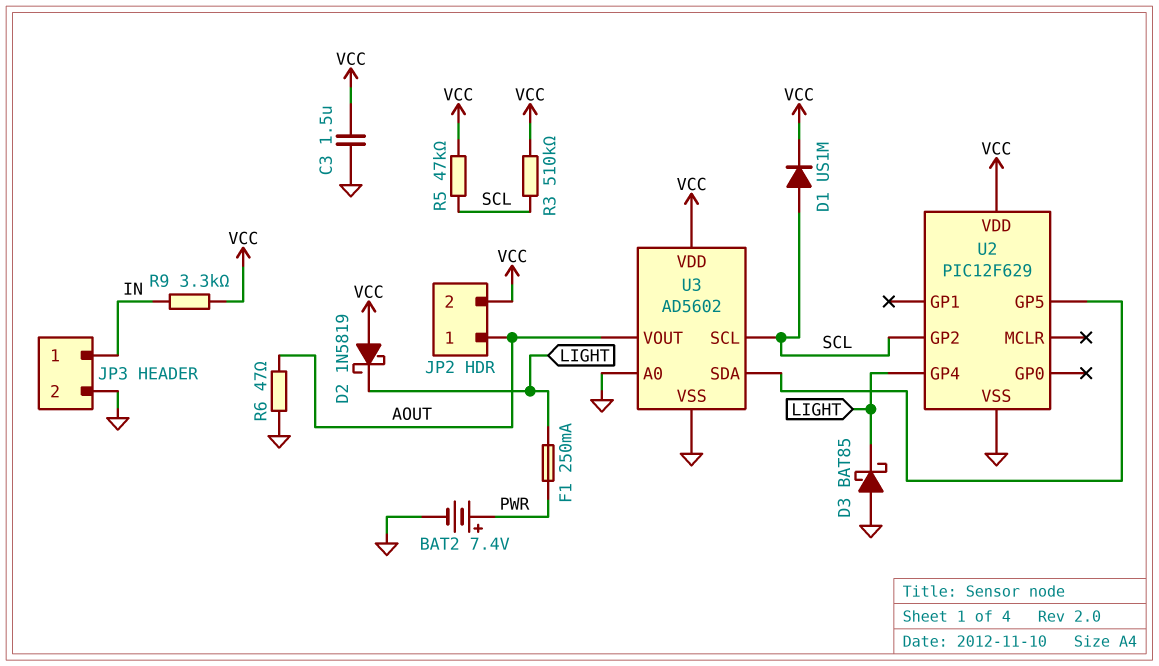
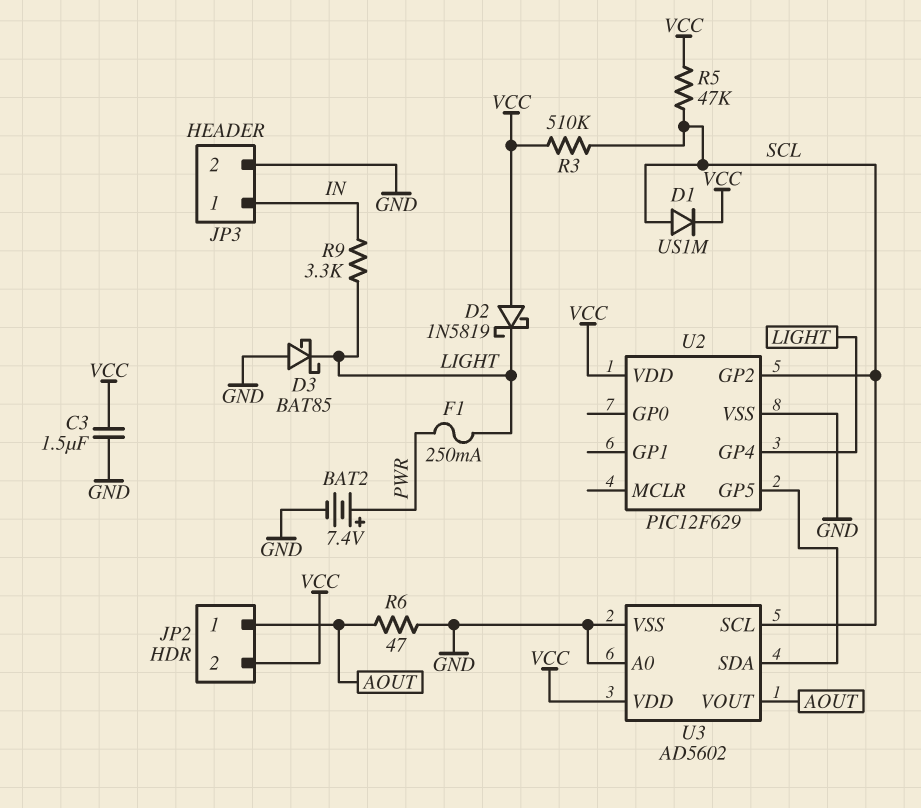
R9: 3.3k (IN, VCC) -> 3.3k (IN, LIGHT)

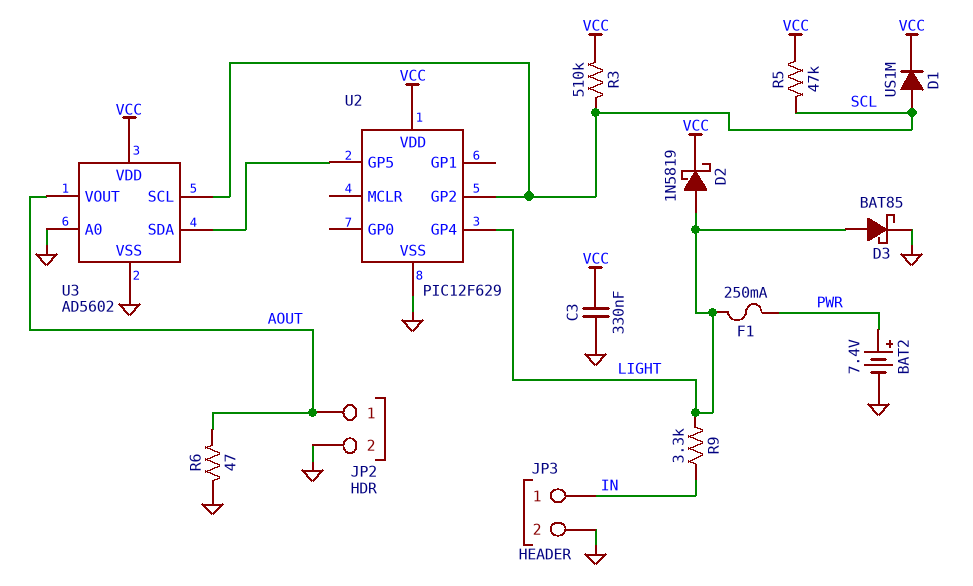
C3: 1.5uF (GND, VCC) -> 330nF (GND, VCC)
D2: schottky 1N5819 (A VCC, K LIGHT) -> schottky 1N5819 (A LIGHT, K VCC)
D3: schottky BAT85 (A GND, K LIGHT) -> schottky BAT85 (A LIGHT, K GND)
JP2 pin 2: VCC -> GND

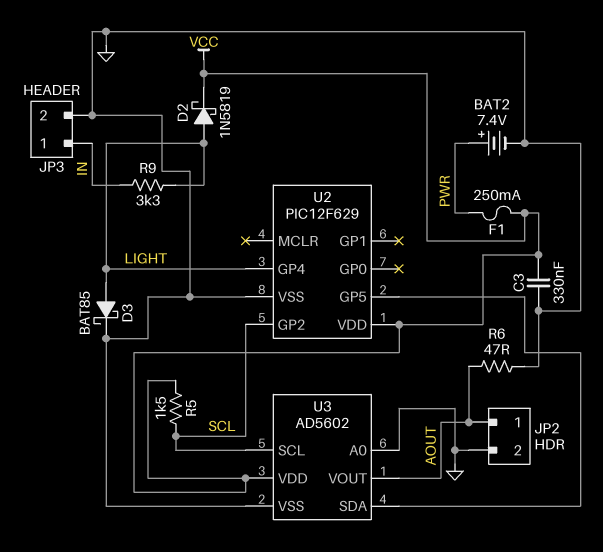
D1: diode US1M (A SCL, K VCC) -> none
F1: 250mA (LIGHT, PWR) -> 250mA (PWR, VCC)
R3: 510k (SCL, VCC) -> none
R5: 47k (SCL, VCC) -> 1.5k (SCL, VCC)

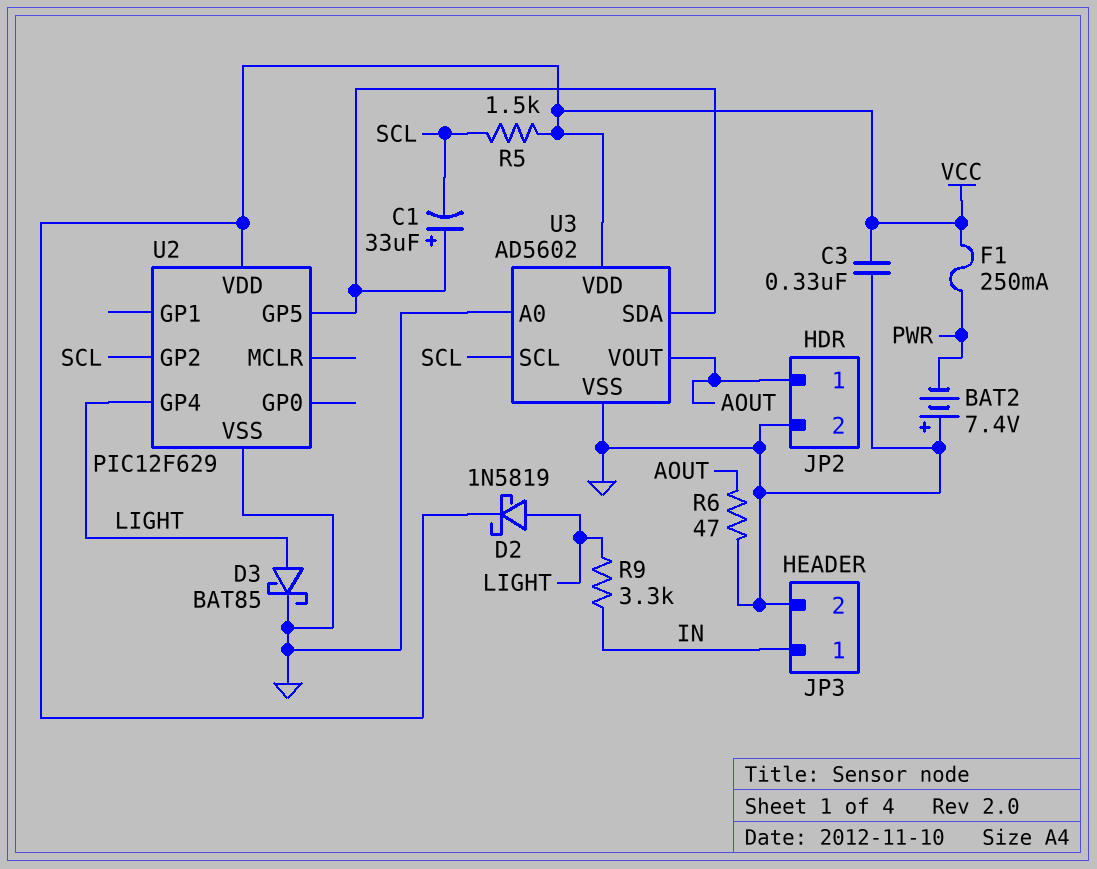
BAT2: 7.4V (plus PWR, minus GND) -> 7.4V (plus GND, minus PWR)
C1: none -> 33uF (plus U2/GP5, minus SCL)

